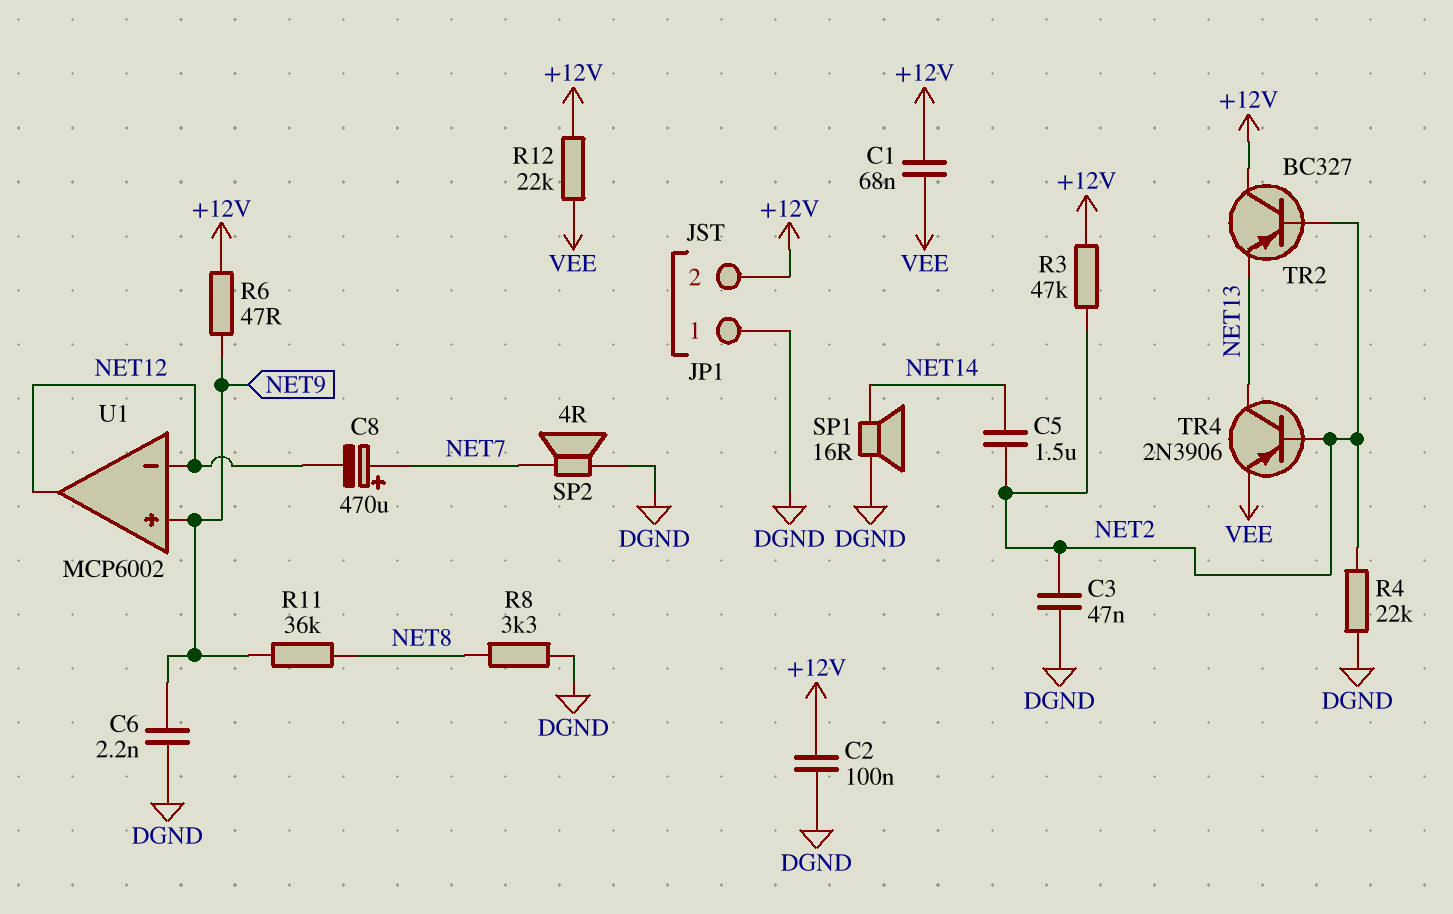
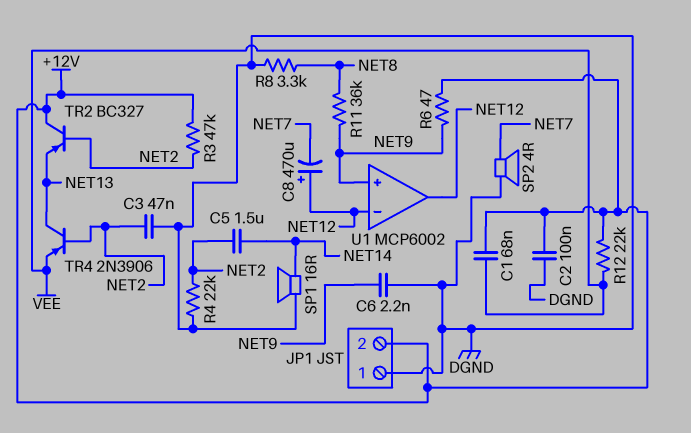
C8: 470uF (plus NET7, minus NET12) -> 470uF (plus NET12, minus NET7)

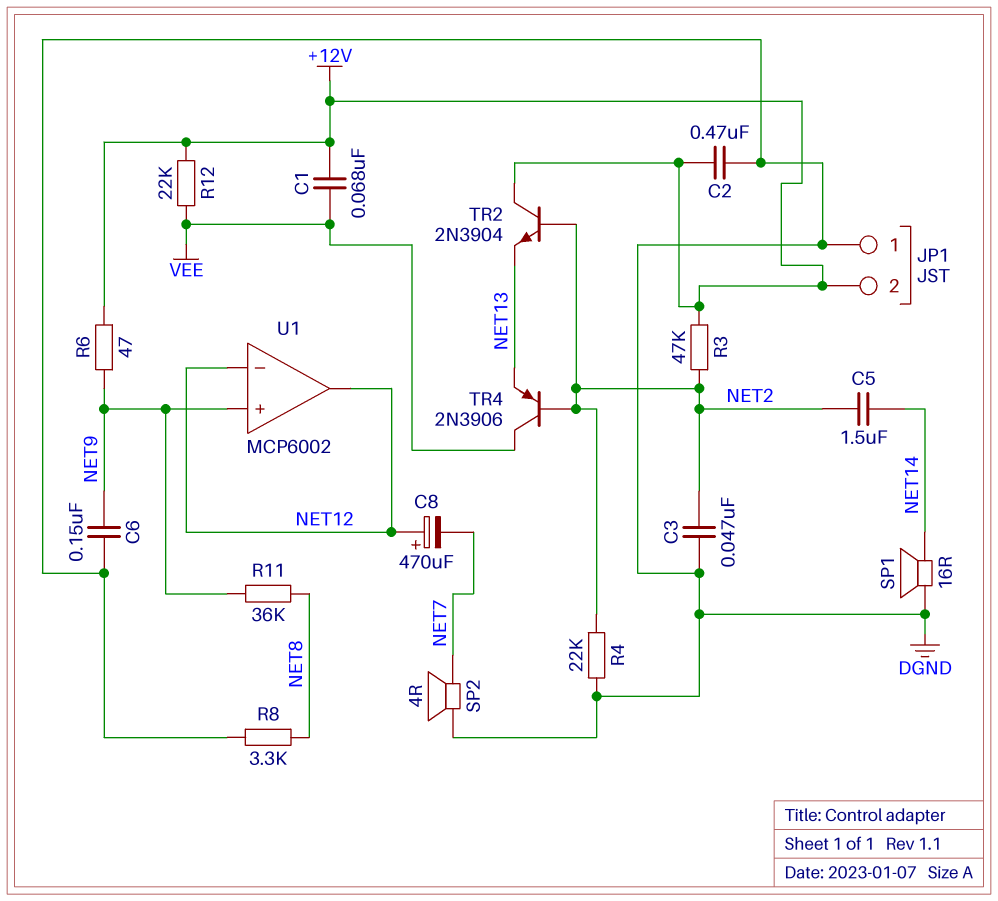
C2: 100nF (+12V, DGND) -> 470nF (+12V, DGND)
C6: 2.2nF (DGND, NET9) -> 150nF (DGND, NET9)
TR2: PNP BC327 (B NET2, C +12V, E NET13) -> NPN 2N3904 (B NET2, C +12V, E NET13)
TR4: PNP 2N3906 (B NET2, C NET13, E VEE) -> PNP 2N3906 (B NET2, C VEE, E NET13)

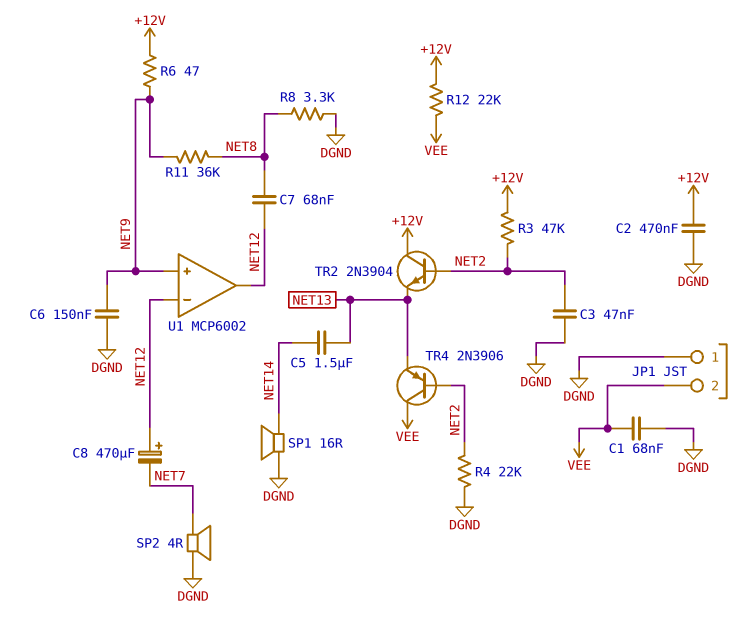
C1: 68nF (+12V, VEE) -> 68nF (DGND, VEE)
C5: 1.5uF (NET2, NET14) -> 1.5uF (NET13, NET14)
C7: none -> 68nF (NET8, NET12)
JP1 pin 2: +12V -> VEE

